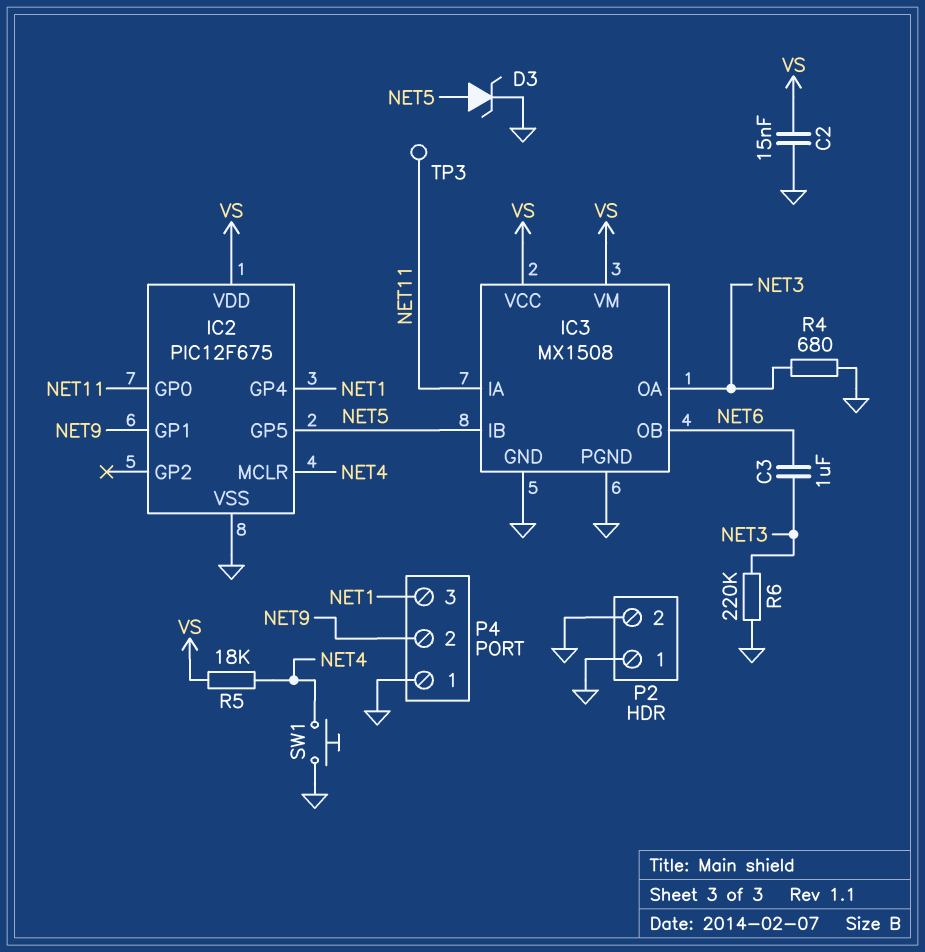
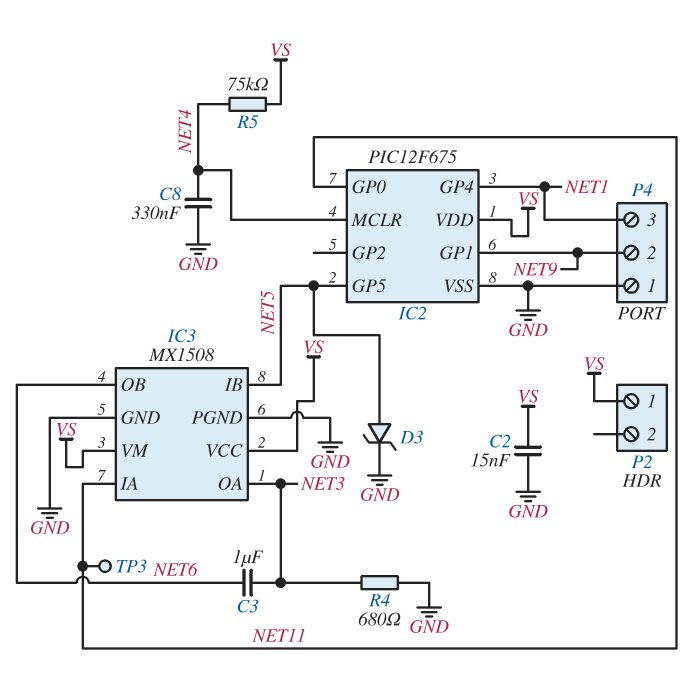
C8: none -> 330nF (GND, NET4)
P2 pin 1: GND -> VS
P2 pin 2: GND -> none
R5: 18k (NET4, VS) -> 75k (NET4, VS)
R6: 220k (GND, NET3) -> none
SW1: button (GND, NET4) -> none

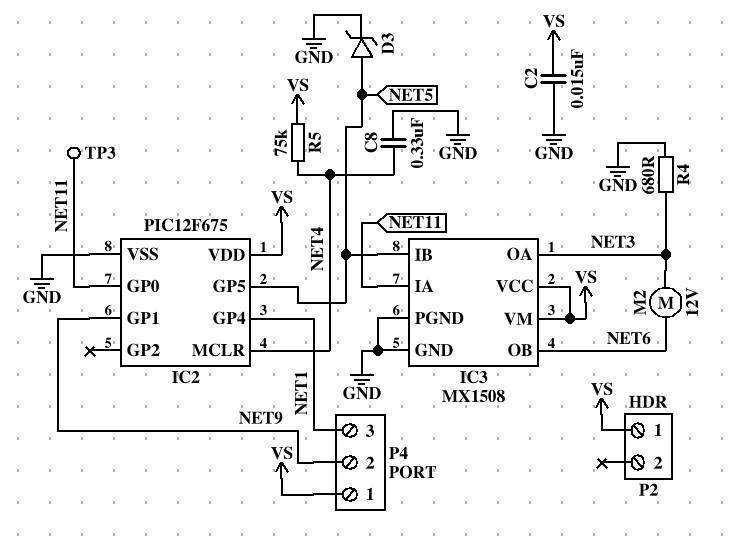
C3: 1uF (NET3, NET6) -> none
M2: none -> motor 12V (NET3, NET6)
P4 pin 1: GND -> VS

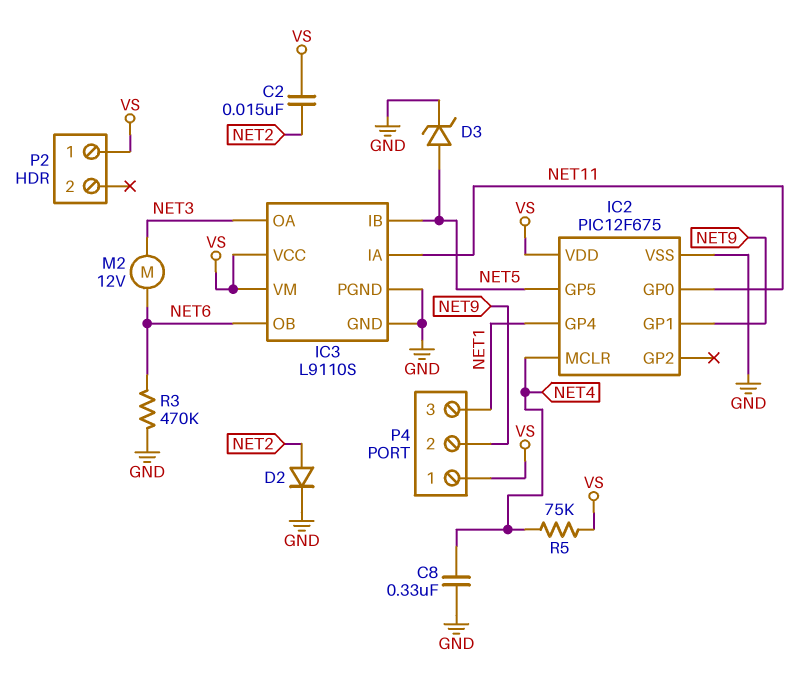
C2: 15nF (GND, VS) -> 15nF (NET2, VS)
D2: none -> diode (A NET2, K GND)
IC3: MX1508 -> L9110S
R3: none -> 470k (GND, NET6)
R4: 680 (GND, NET3) -> none
TP3: test point (NET11) -> none

